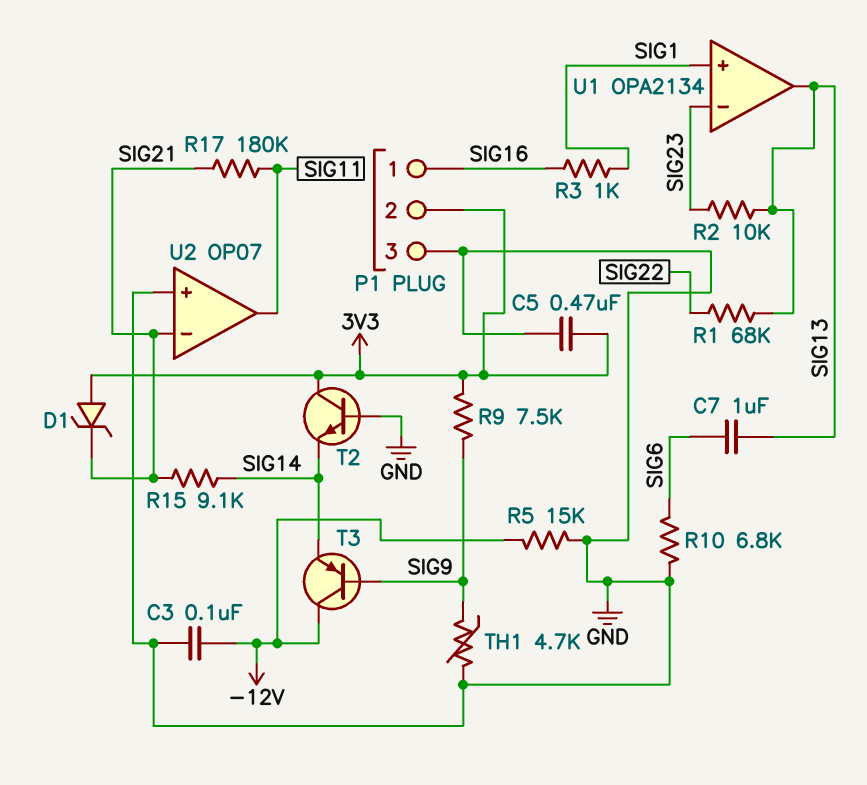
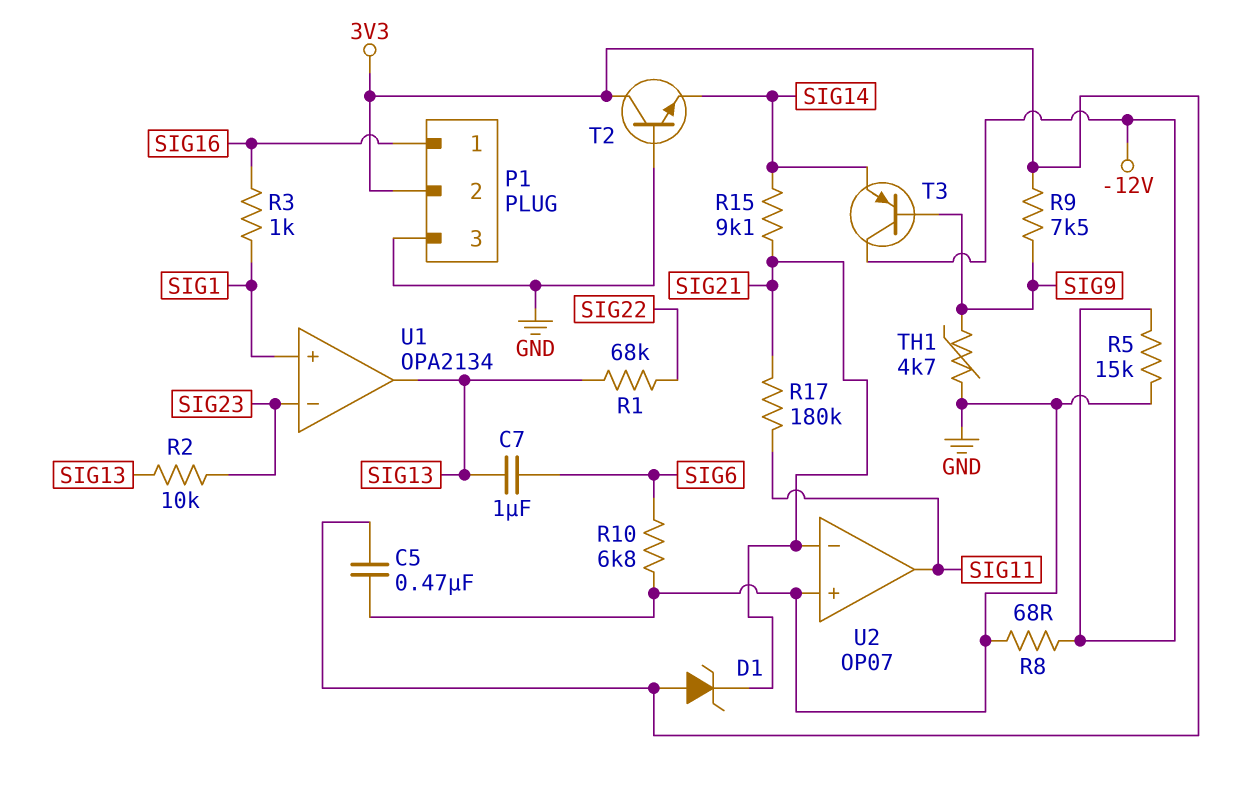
C3: 100nF (-12V, GND) -> none
R8: none -> 68 (-12V, GND)

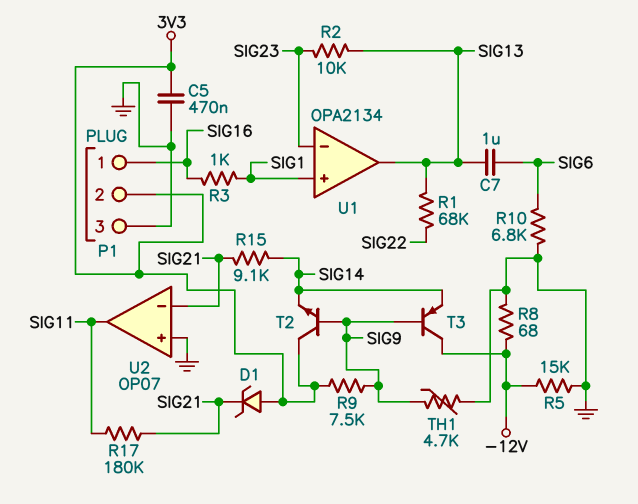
T2: NPN (B GND, C 3V3, E SIG14) -> NPN (B SIG9, C 3V3, E SIG14)

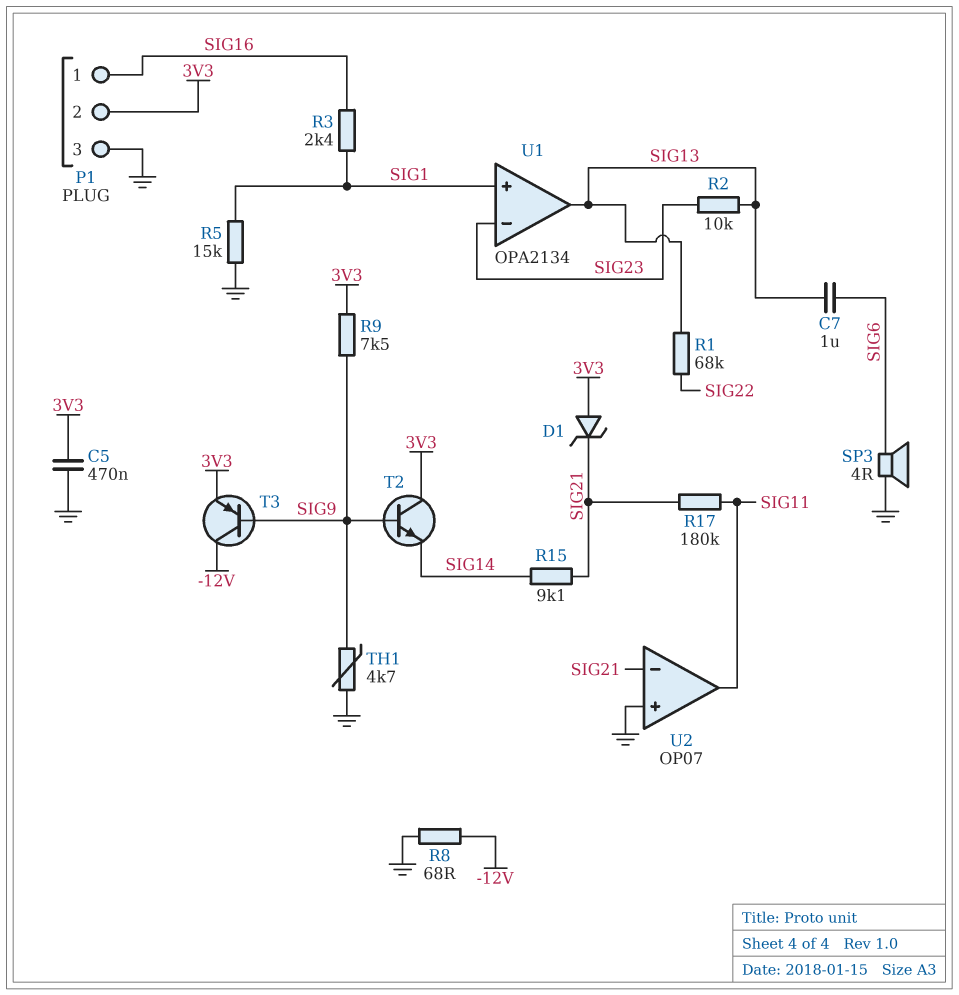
R3: 1k (SIG1, SIG16) -> 2.4k (SIG1, SIG16)
R5: 15k (-12V, GND) -> 15k (GND, SIG1)
R10: 6.8k (GND, SIG6) -> none
SP3: none -> speaker 4R (GND, SIG6)
T3: PNP (B SIG9, C -12V, E SIG14) -> PNP (B SIG9, C -12V, E 3V3)

